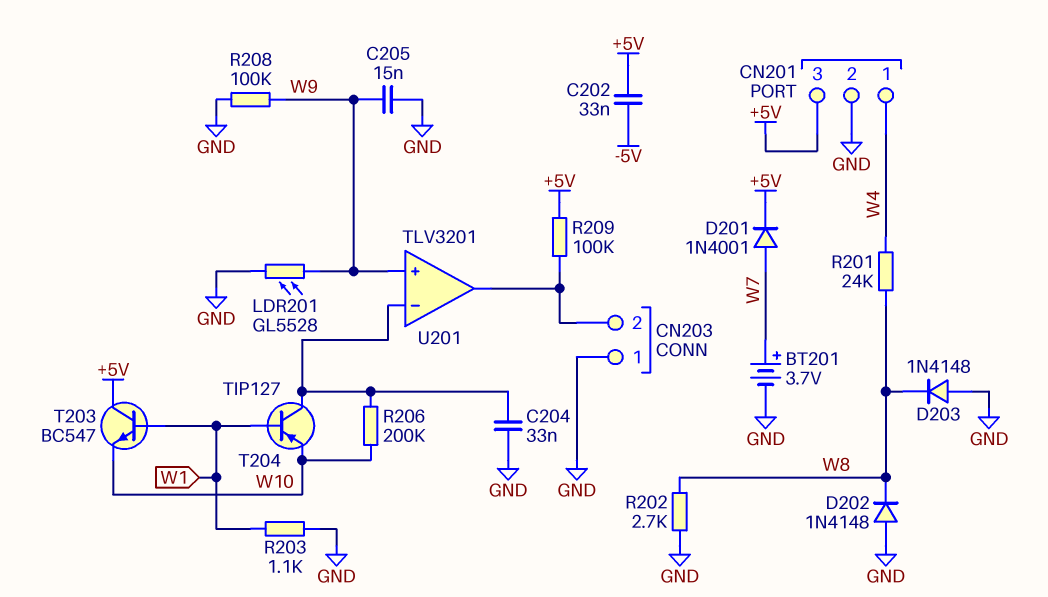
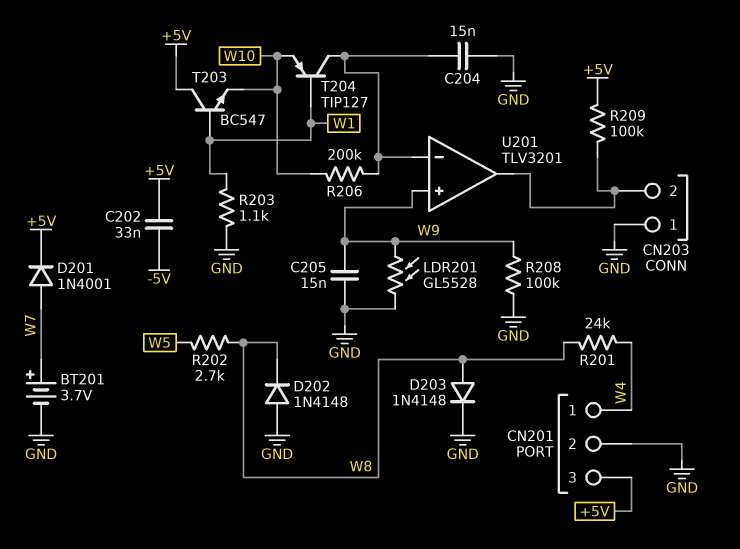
C204: 33nF (GND, U201/in-) -> 15nF (GND, U201/in-)
D203: diode 1N4148 (A GND, K W8) -> diode 1N4148 (A W8, K GND)
R202: 2.7k (GND, W8) -> 2.7k (W5, W8)

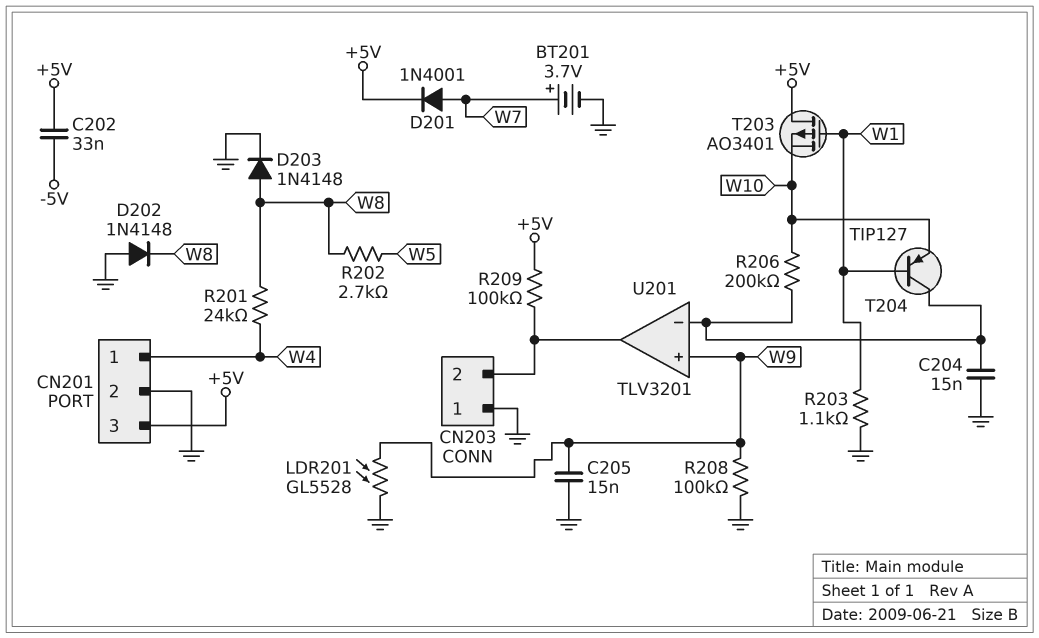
T203: NPN BC547 (B W1, C +5V, E W10) -> PMOS AO3401 (G W1, D +5V, S W10)

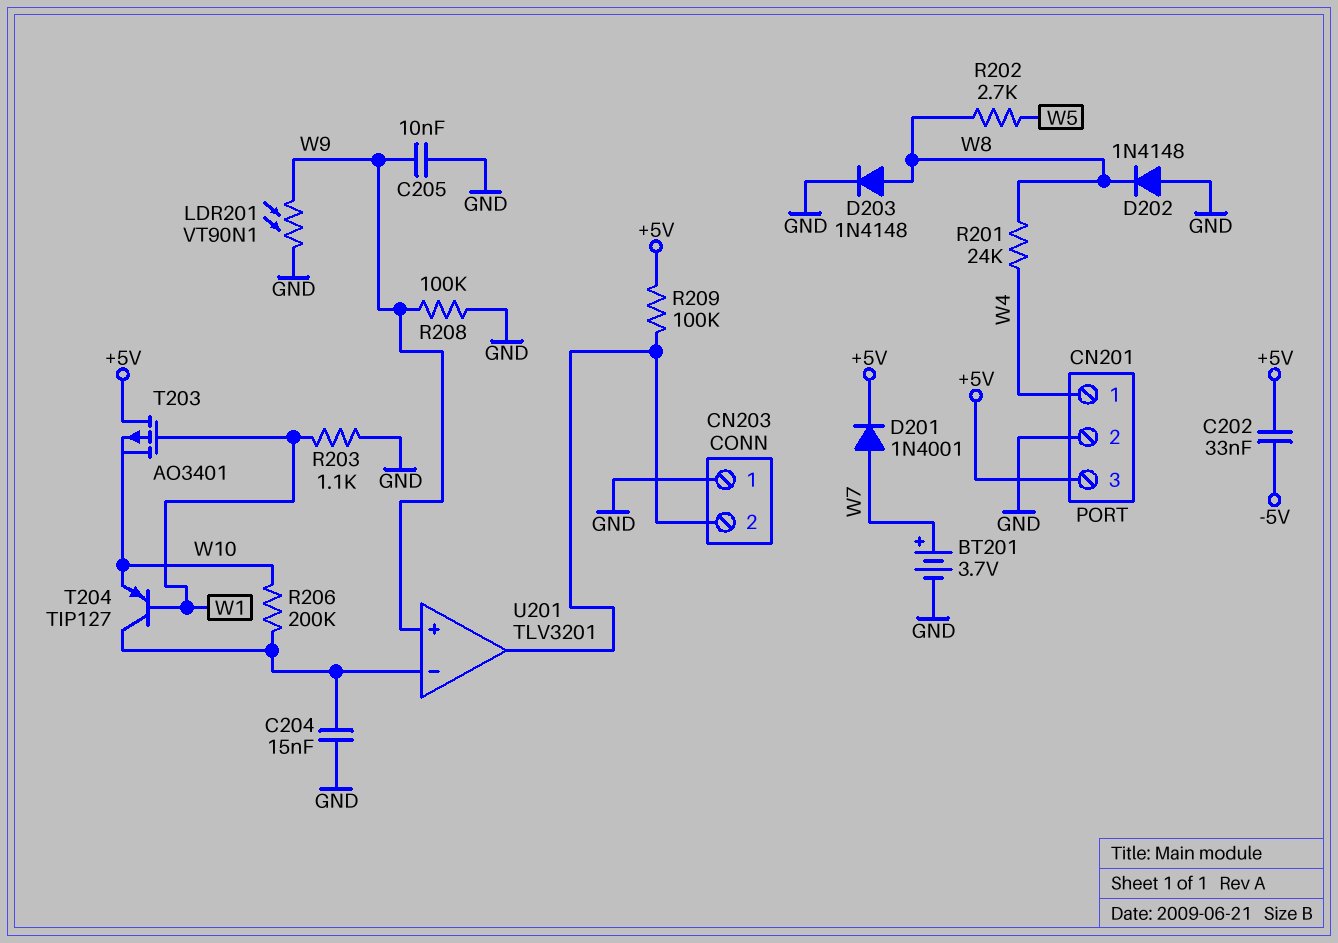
C205: 15nF (GND, W9) -> 10nF (GND, W9)
LDR201: GL5528 (GND, W9) -> VT90N1 (GND, W9)

